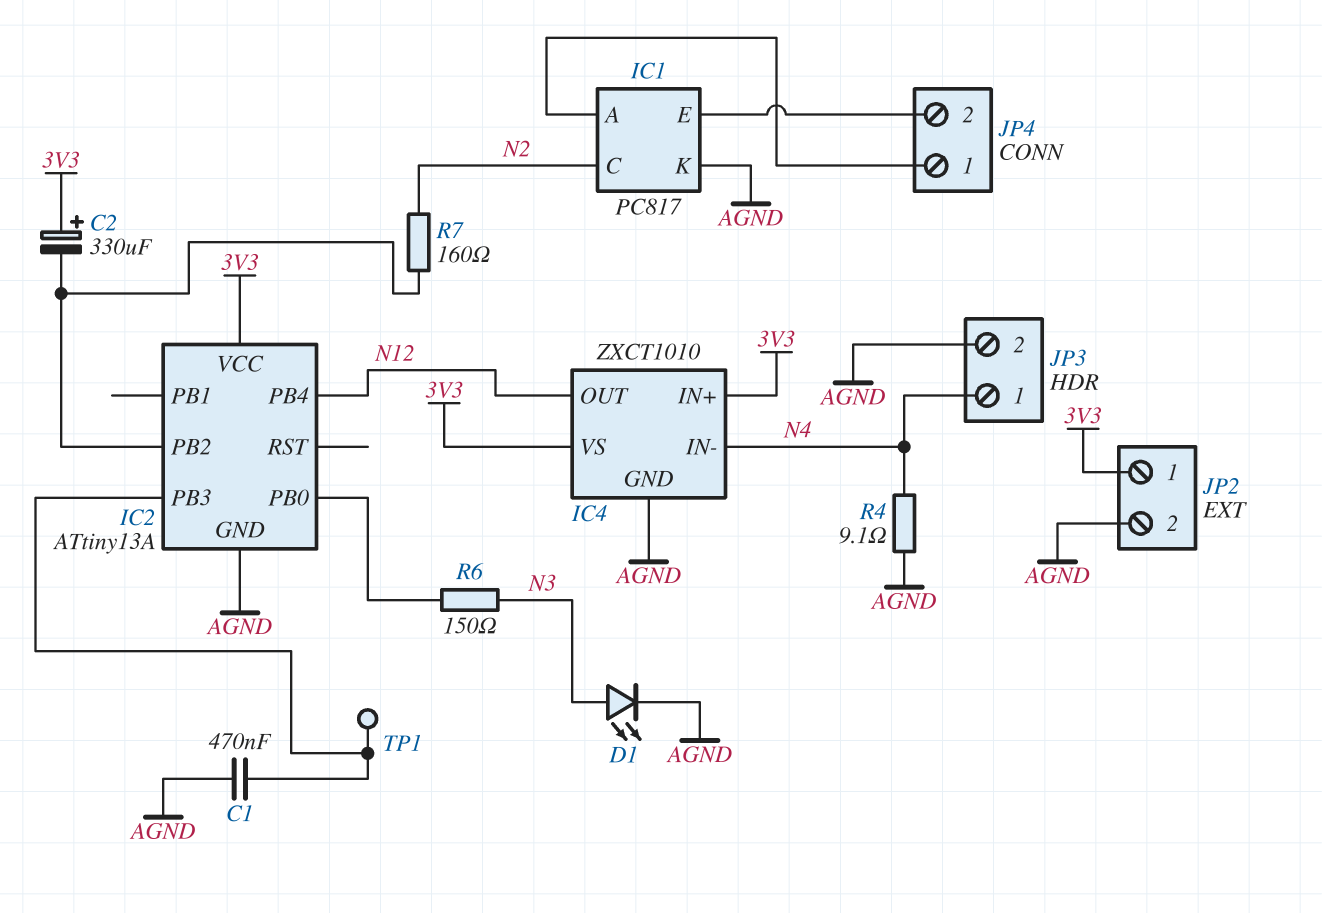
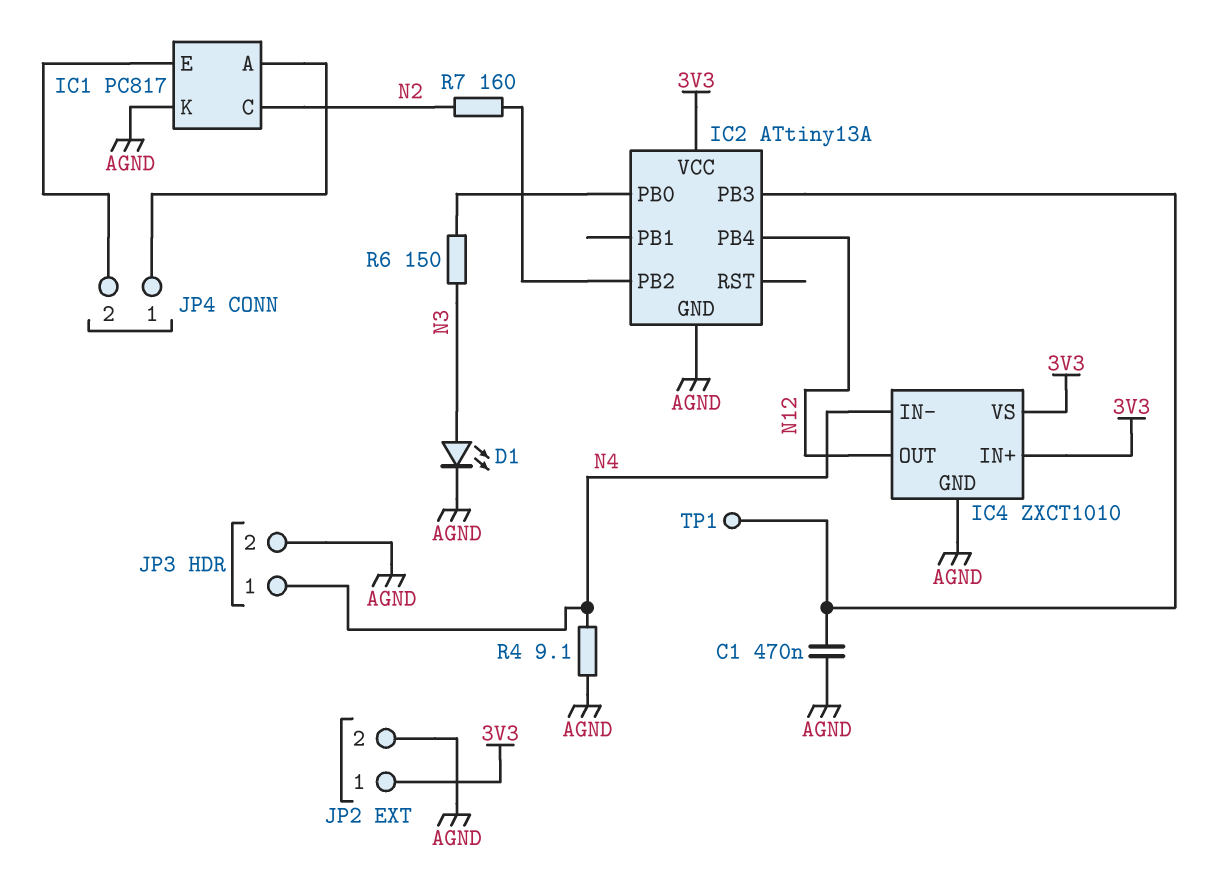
C2: 330uF (plus 3V3, minus IC2/PB2) -> none

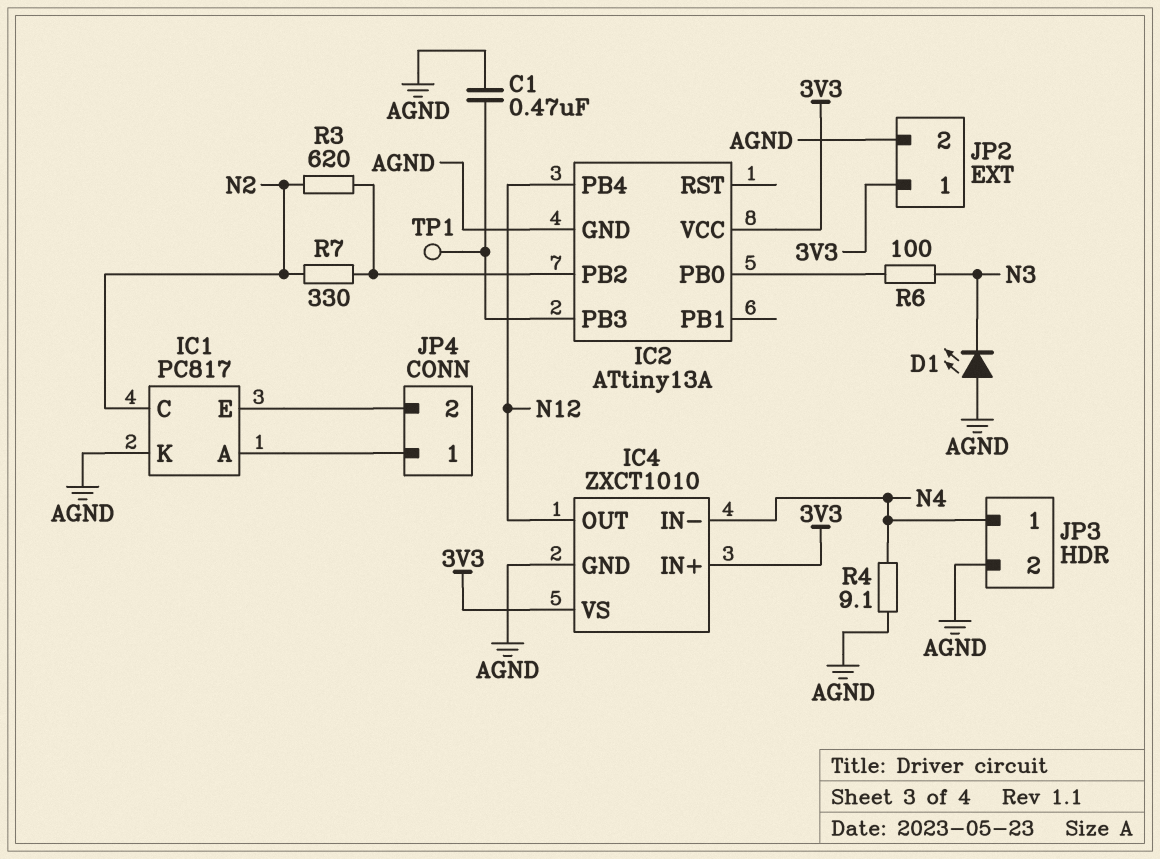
D1: LED (A N3, K AGND) -> LED (A AGND, K N3)
R3: none -> 620 (IC2/PB2, N2)
R6: 150 (IC2/PB0, N3) -> 100 (IC2/PB0, N3)
R7: 160 (IC2/PB2, N2) -> 330 (IC2/PB2, N2)

